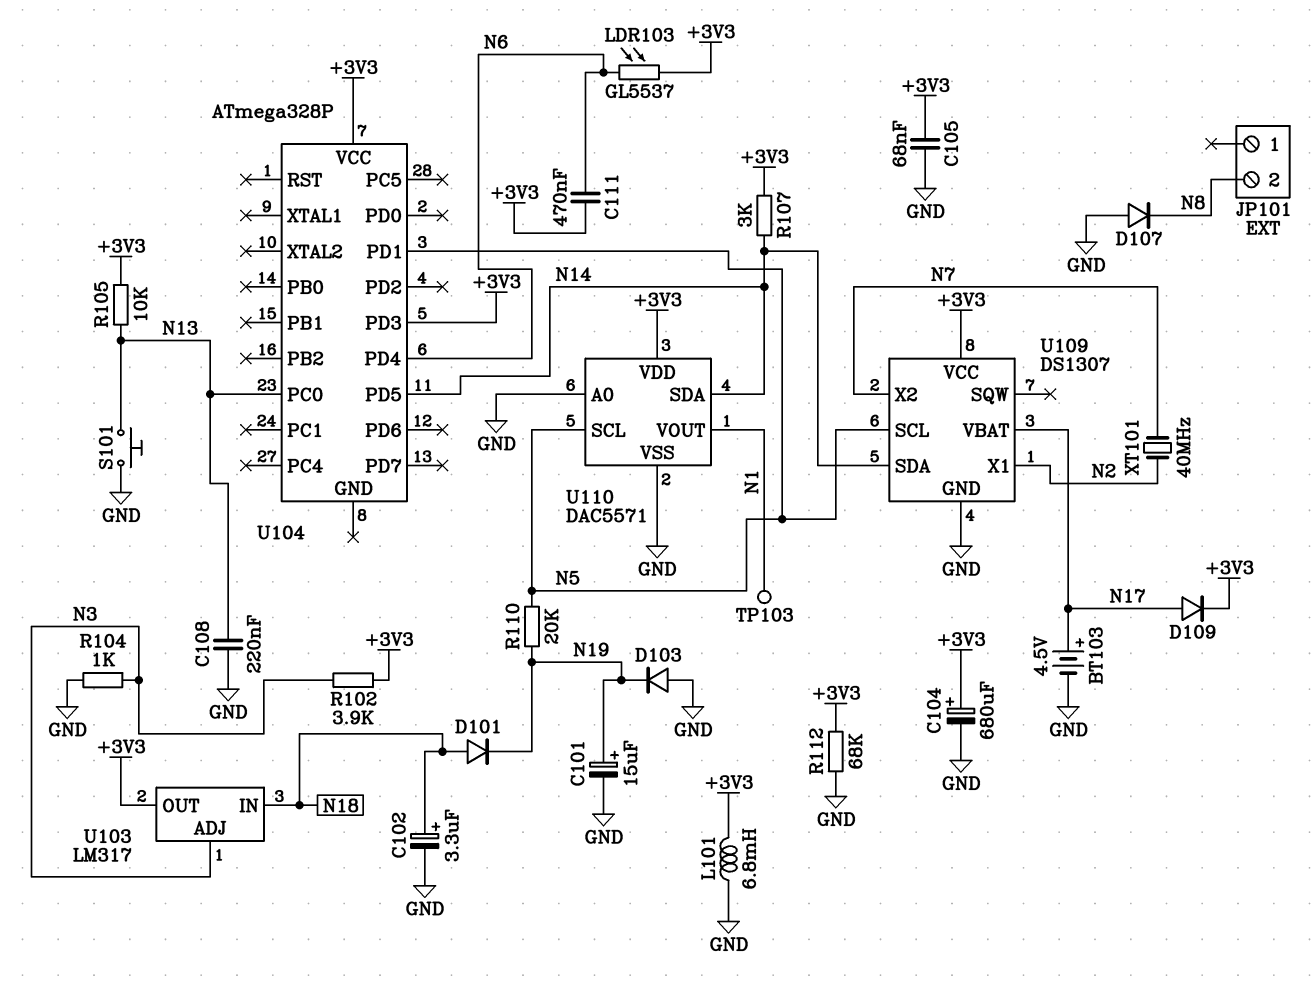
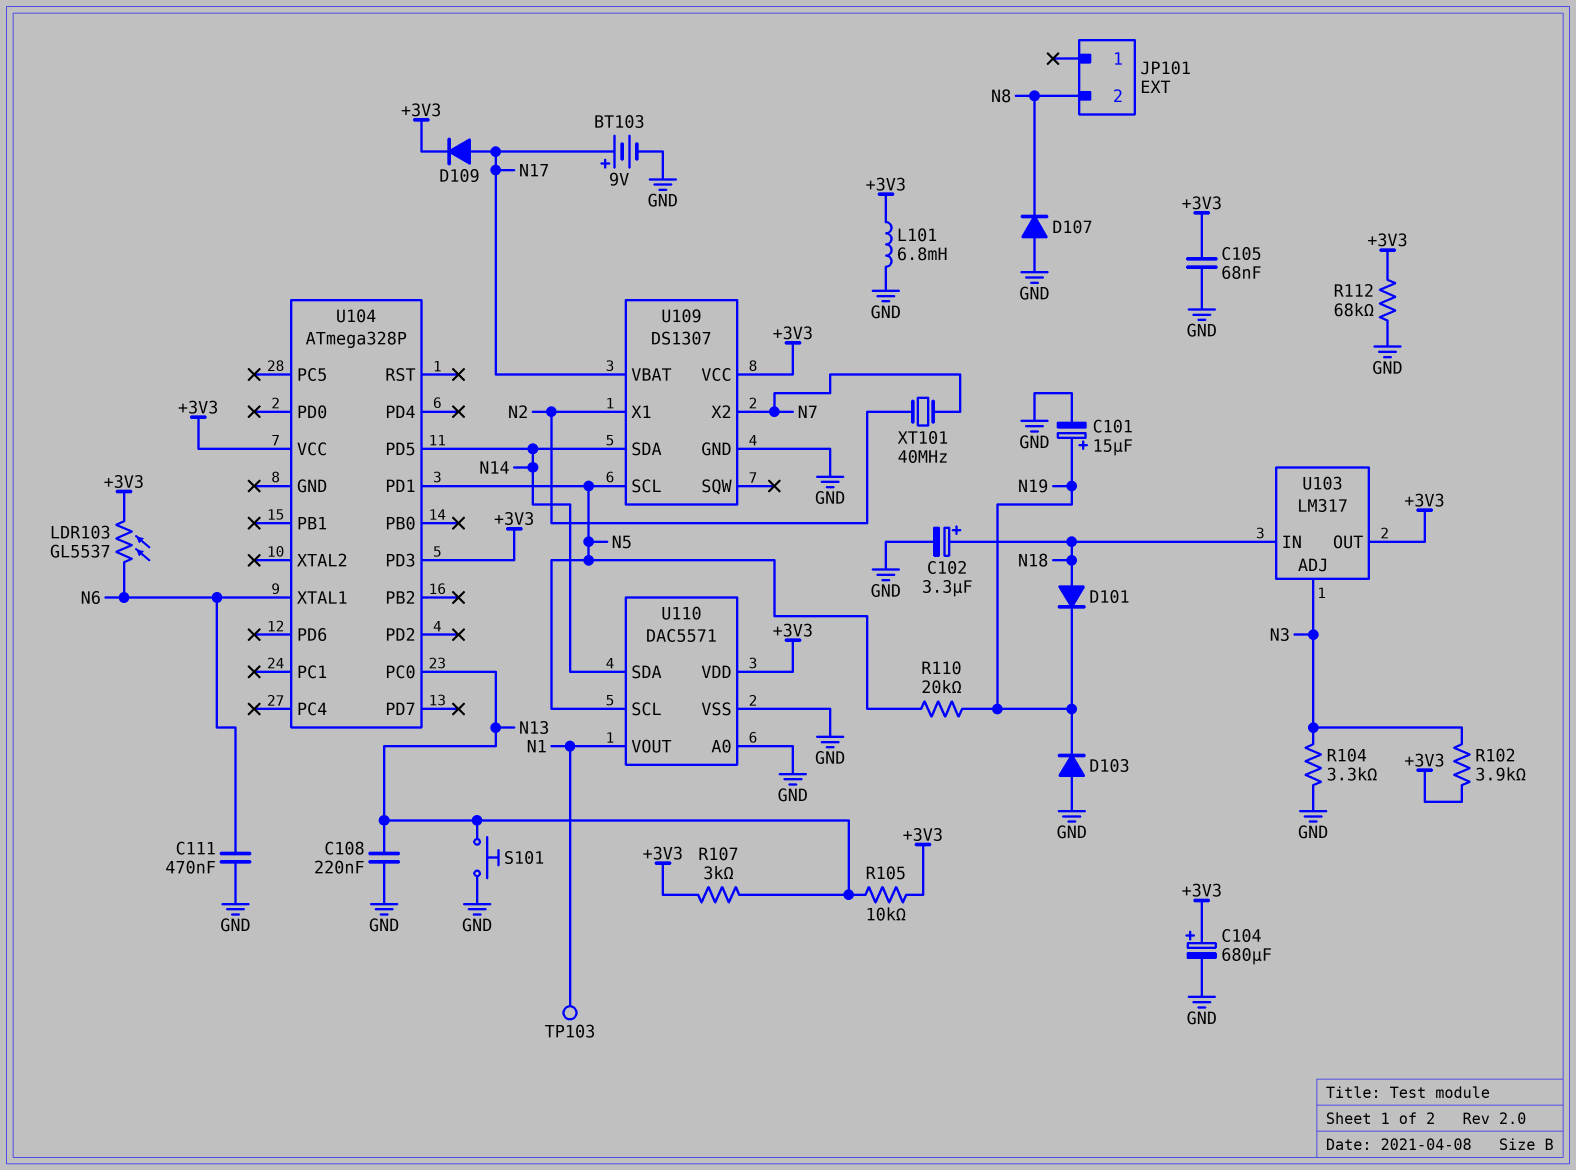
BT103: 4.5V (plus N17, minus GND) -> 9V (plus N17, minus GND)
C111: 470nF (+3V3, N6) -> 470nF (GND, N6)
R104: 1k (GND, N3) -> 3.3k (GND, N3)
R107: 3k (+3V3, N14) -> 3k (+3V3, N13)
U104 pin PD4: N6 -> none
U104 pin XTAL1: none -> N6

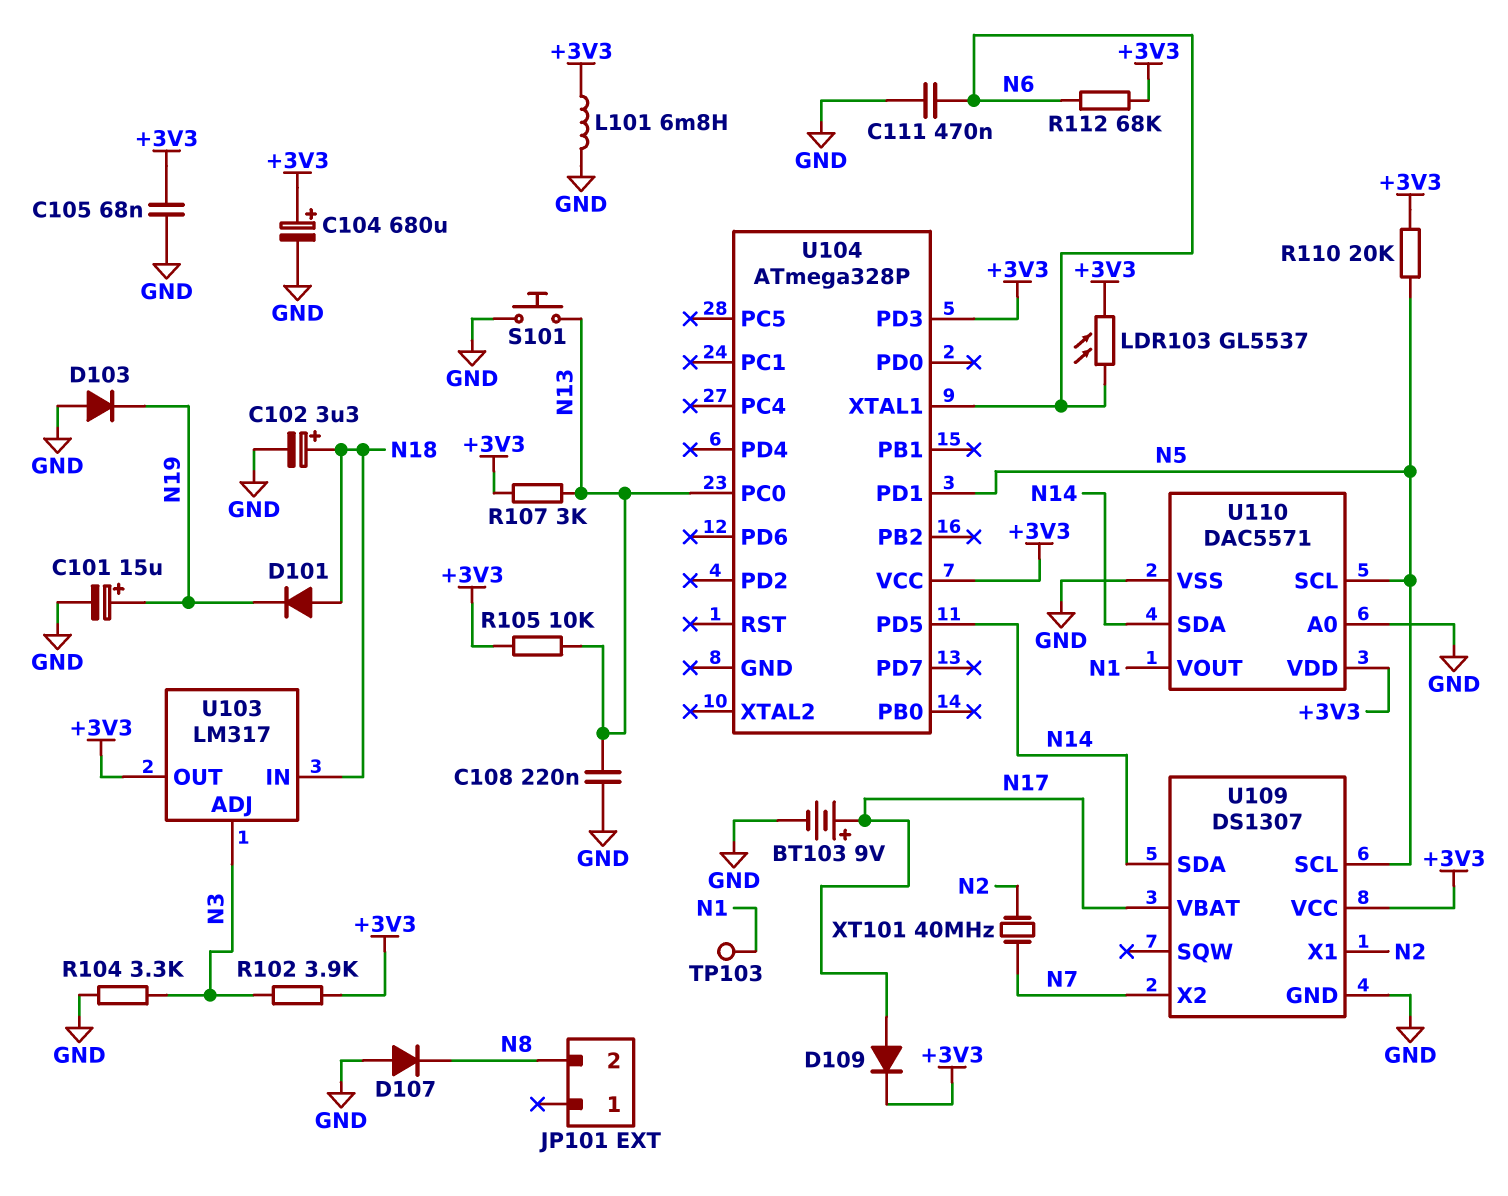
R110: 20k (N5, N19) -> 20k (+3V3, N5)
R112: 68k (+3V3, GND) -> 68k (+3V3, N6)

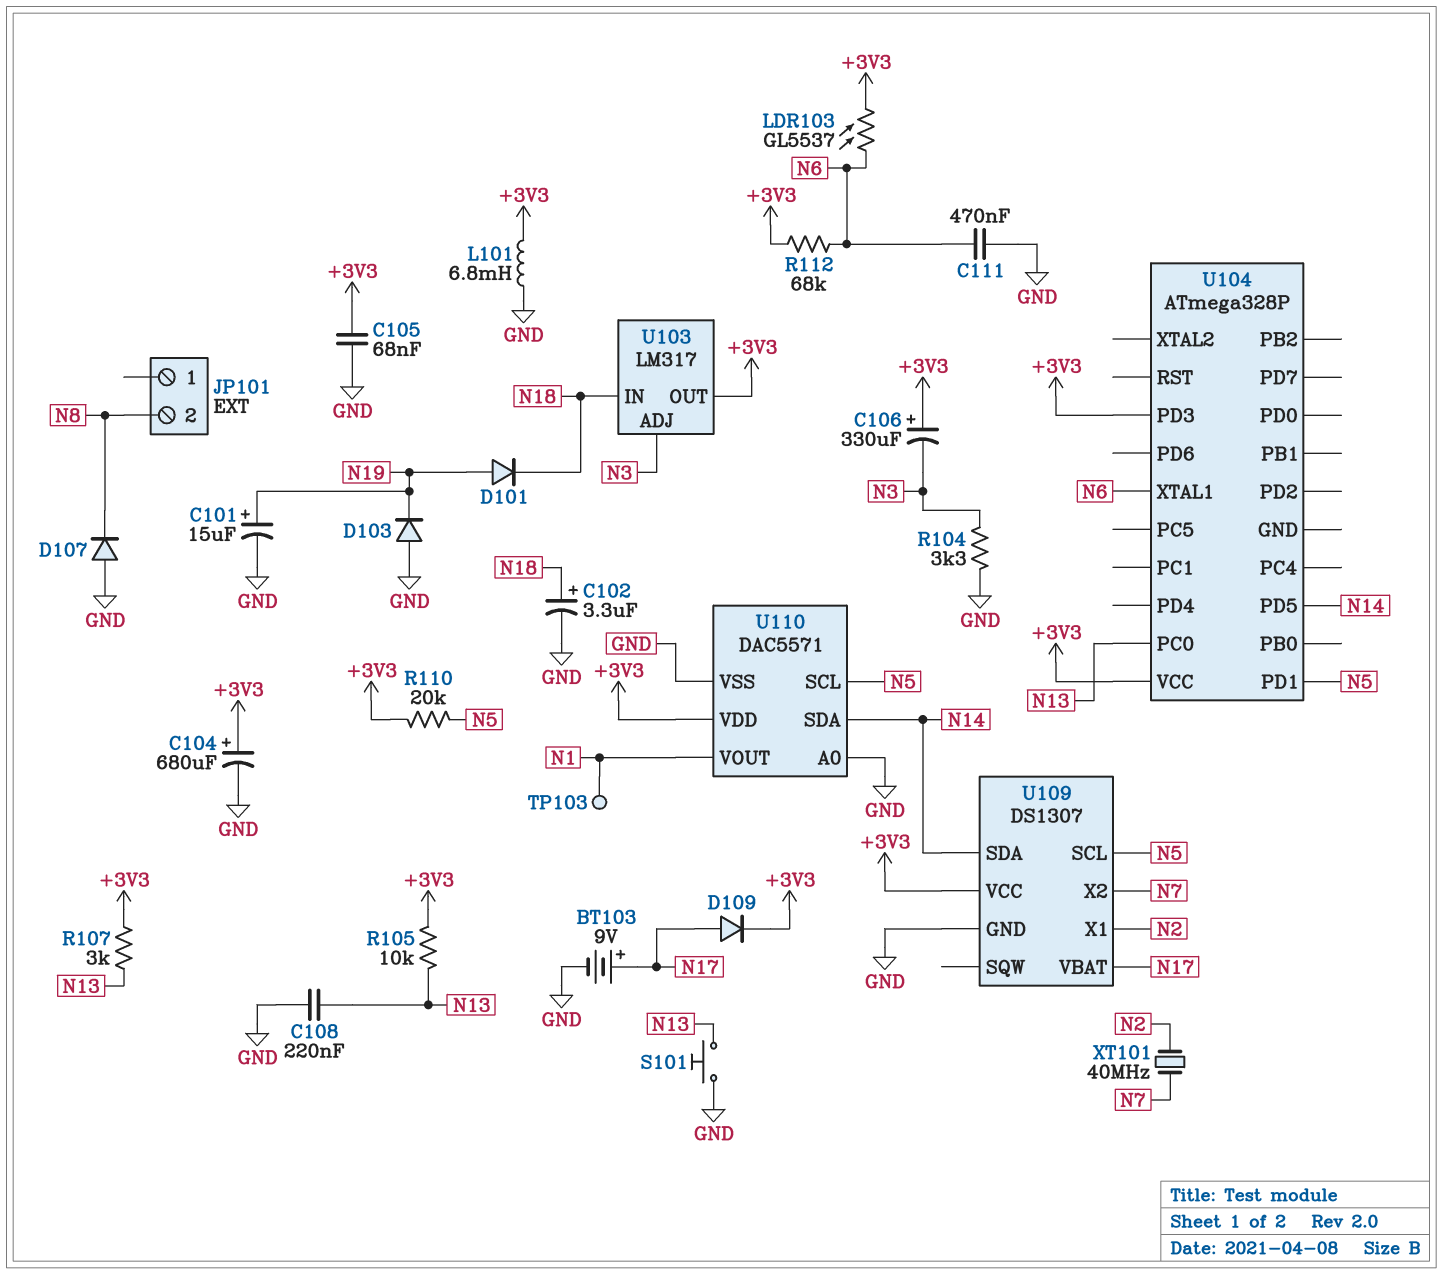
C106: none -> 330uF (plus +3V3, minus N3)
D101: diode (A N18, K N19) -> diode (A N19, K N18)
R102: 3.9k (+3V3, N3) -> none

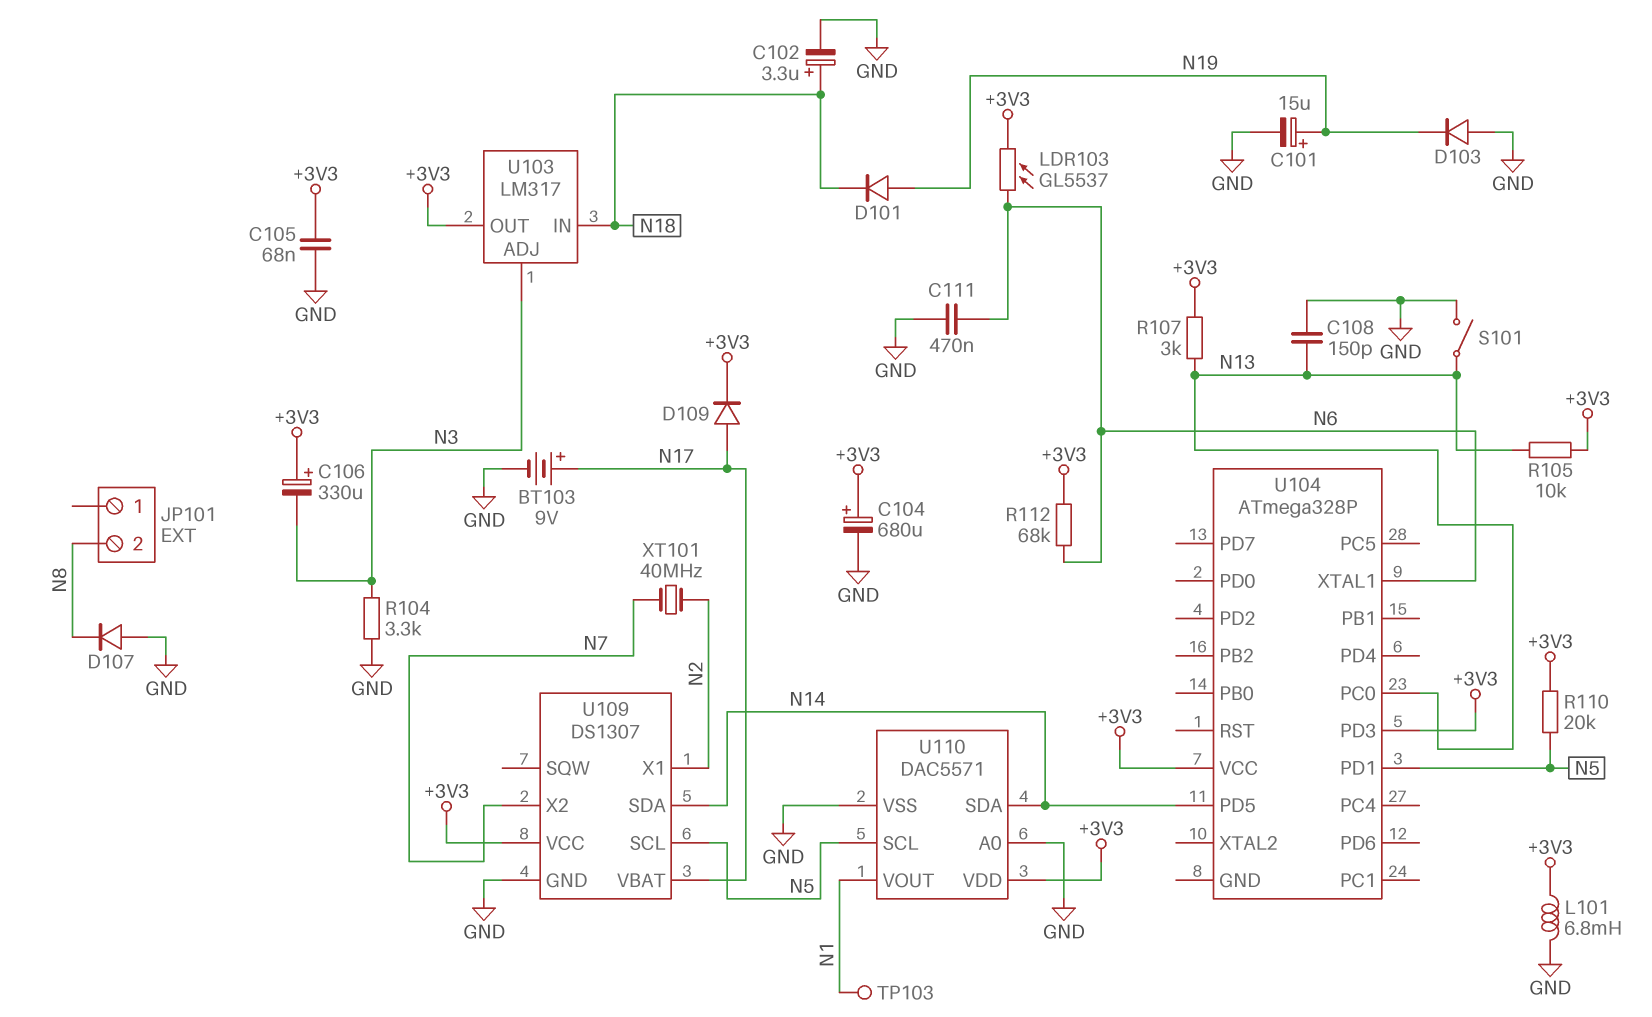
C108: 220nF (GND, N13) -> 150pF (GND, N13)
S101: button (GND, N13) -> switch (GND, N13)

